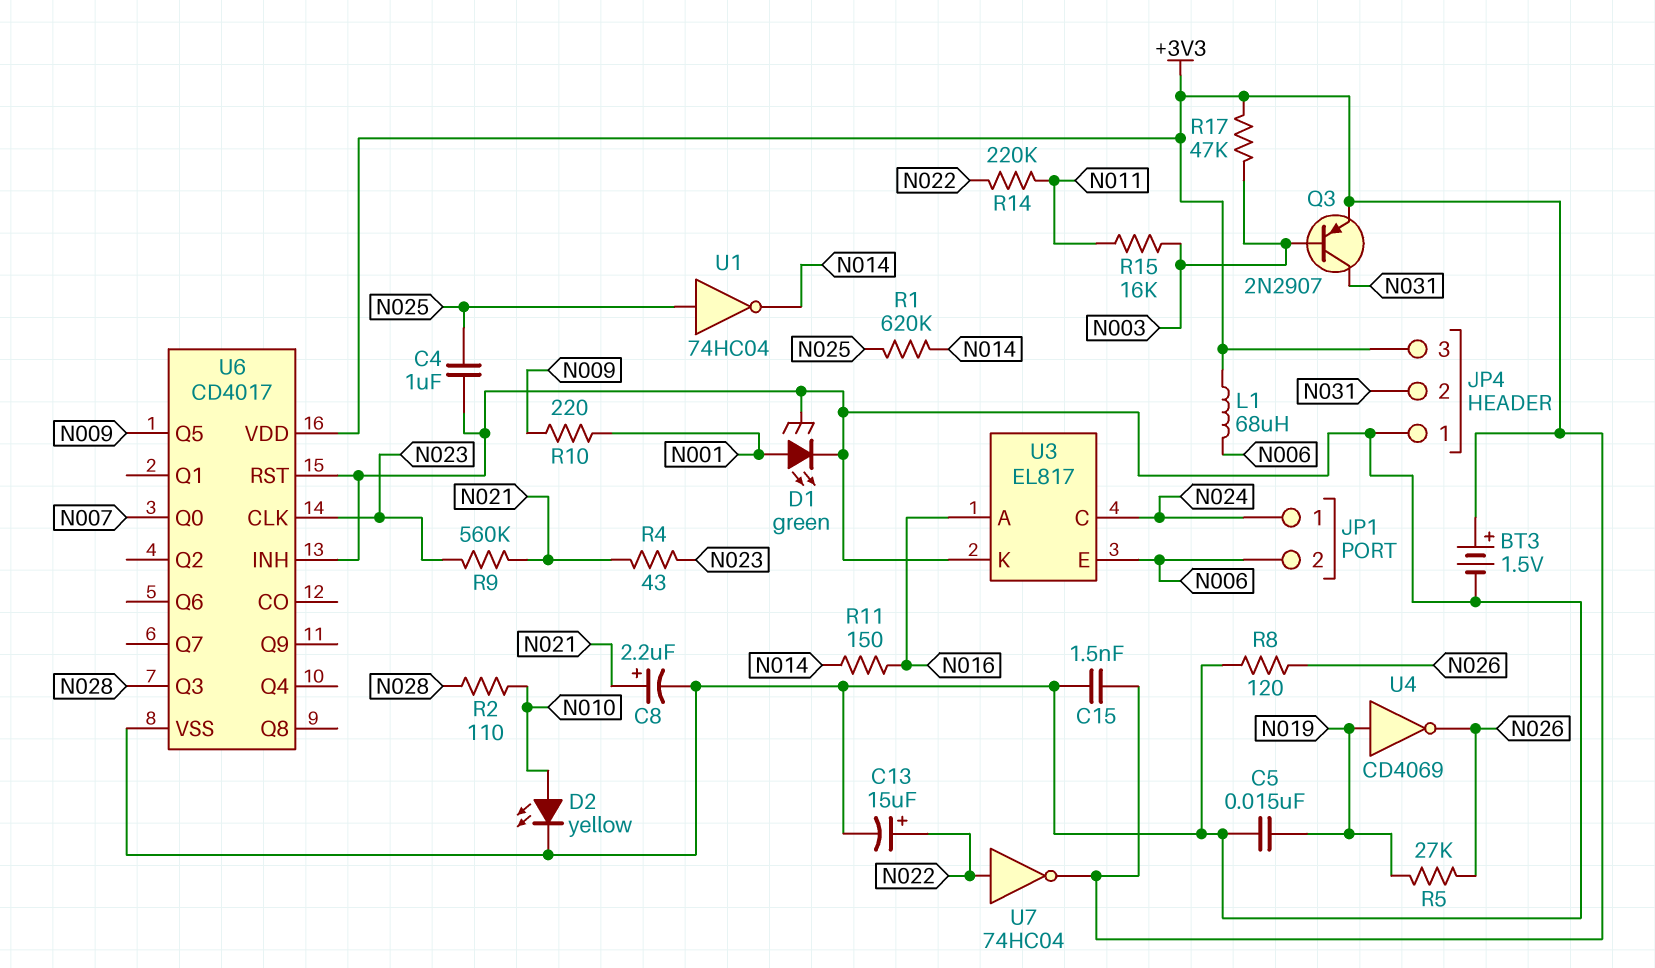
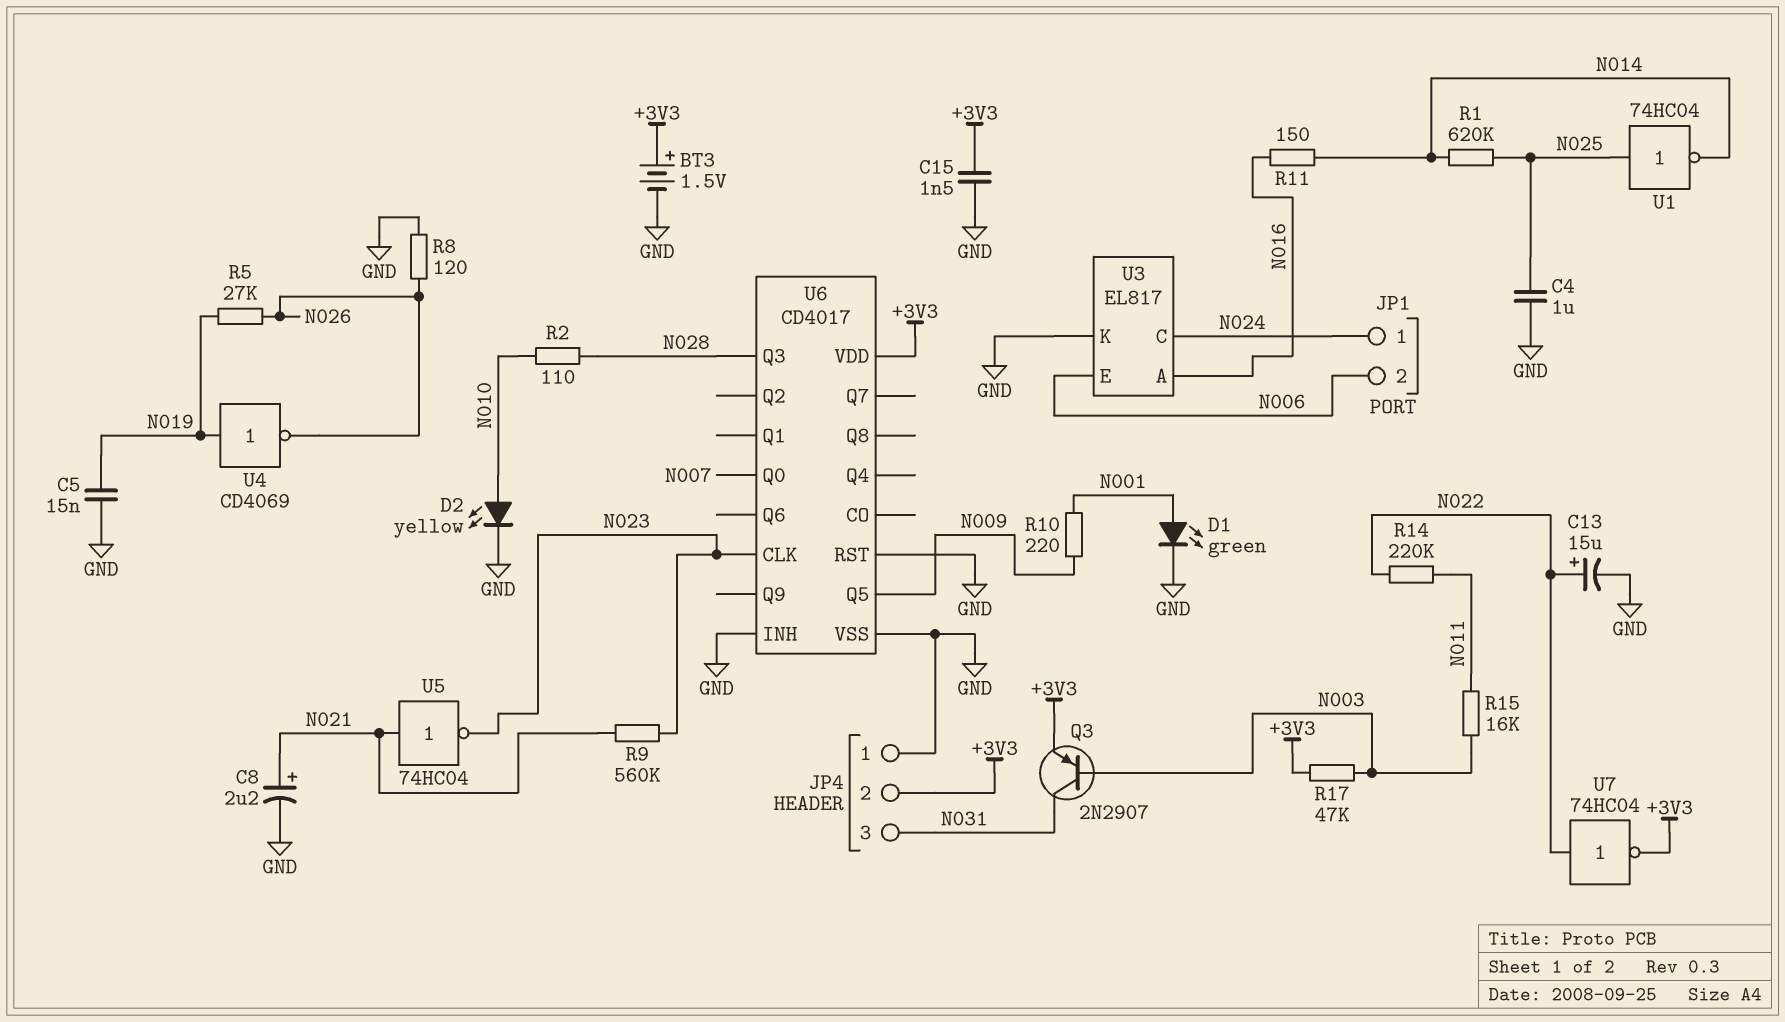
JP4 pin 2: N031 -> +3V3
JP4 pin 3: +3V3 -> N031
L1: 68uH (+3V3, N006) -> none
R4: 43 (N021, N023) -> none
U5: none -> NOT 74HC04 (in N021, out N023)

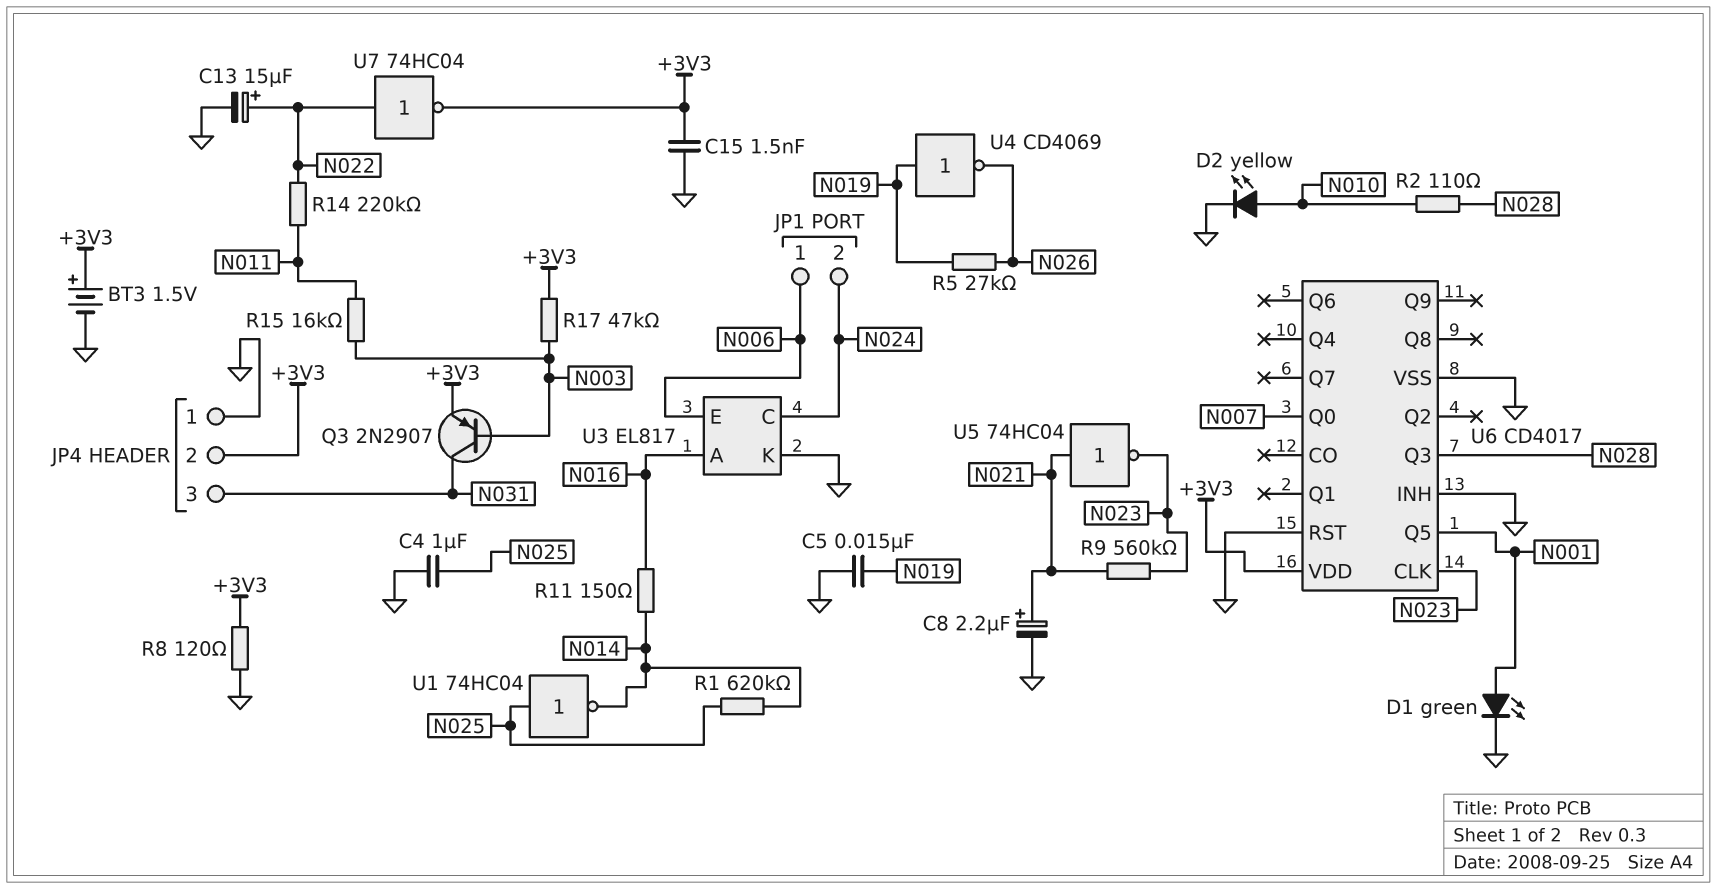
JP1 pin 1: N024 -> N006
JP1 pin 2: N006 -> N024
R8: 120 (GND, N026) -> 120 (+3V3, GND)
R10: 220 (N001, N009) -> none
U6 pin Q5: N009 -> N001

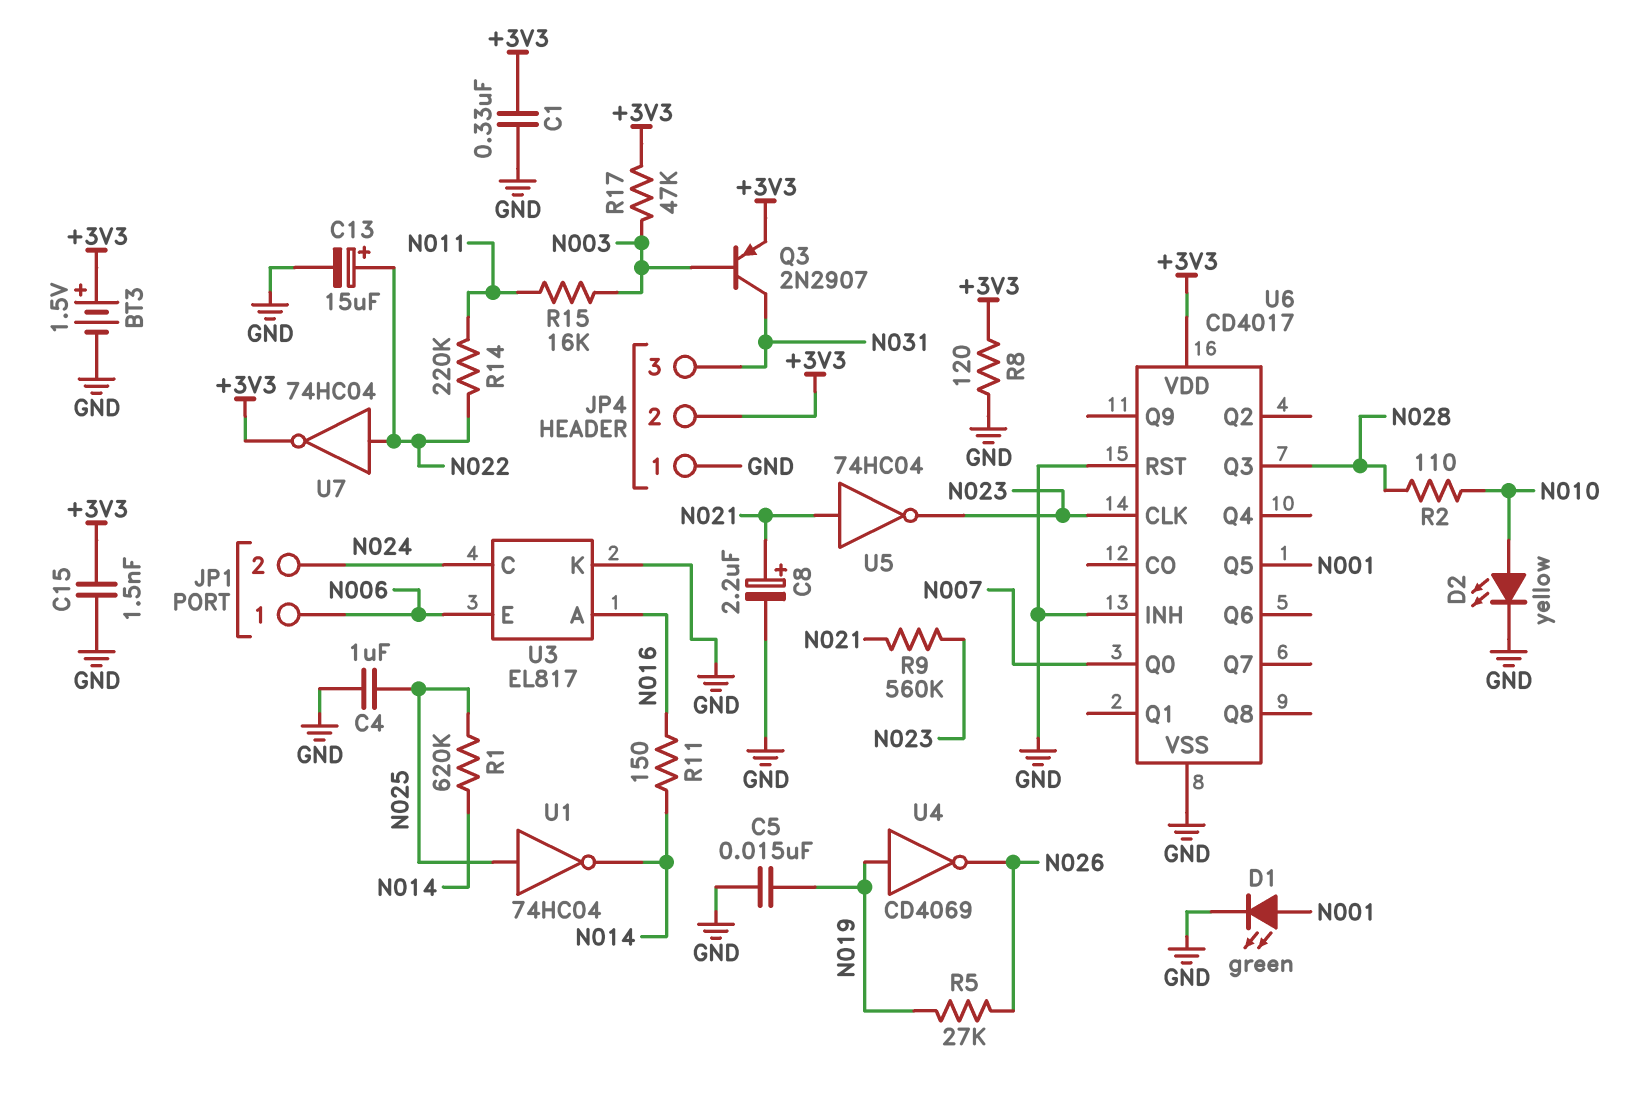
C1: none -> 330nF (+3V3, GND)

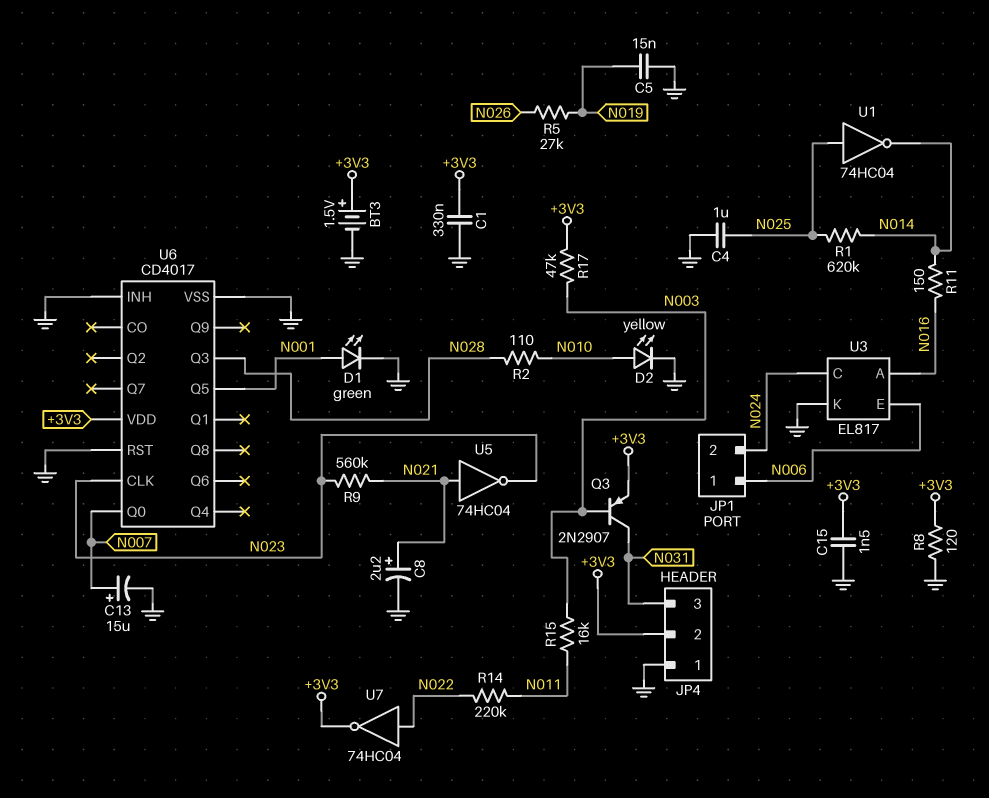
C13: 15uF (plus N022, minus GND) -> 15uF (plus N007, minus GND)
U4: NOT CD4069 (in N019, out N026) -> none

